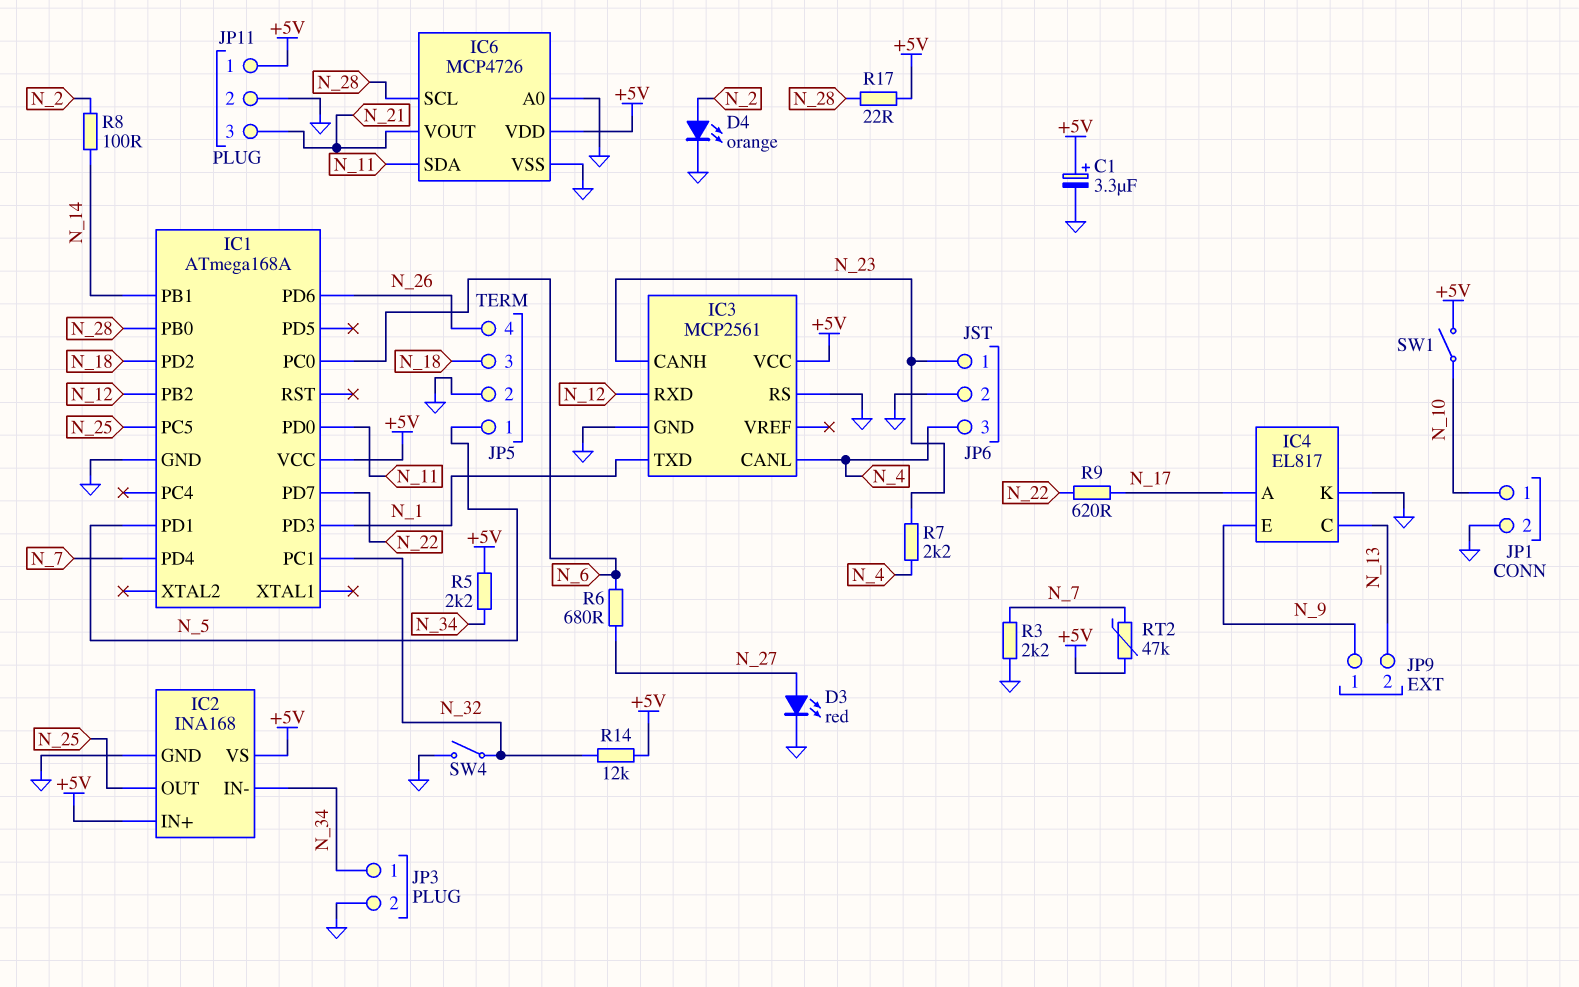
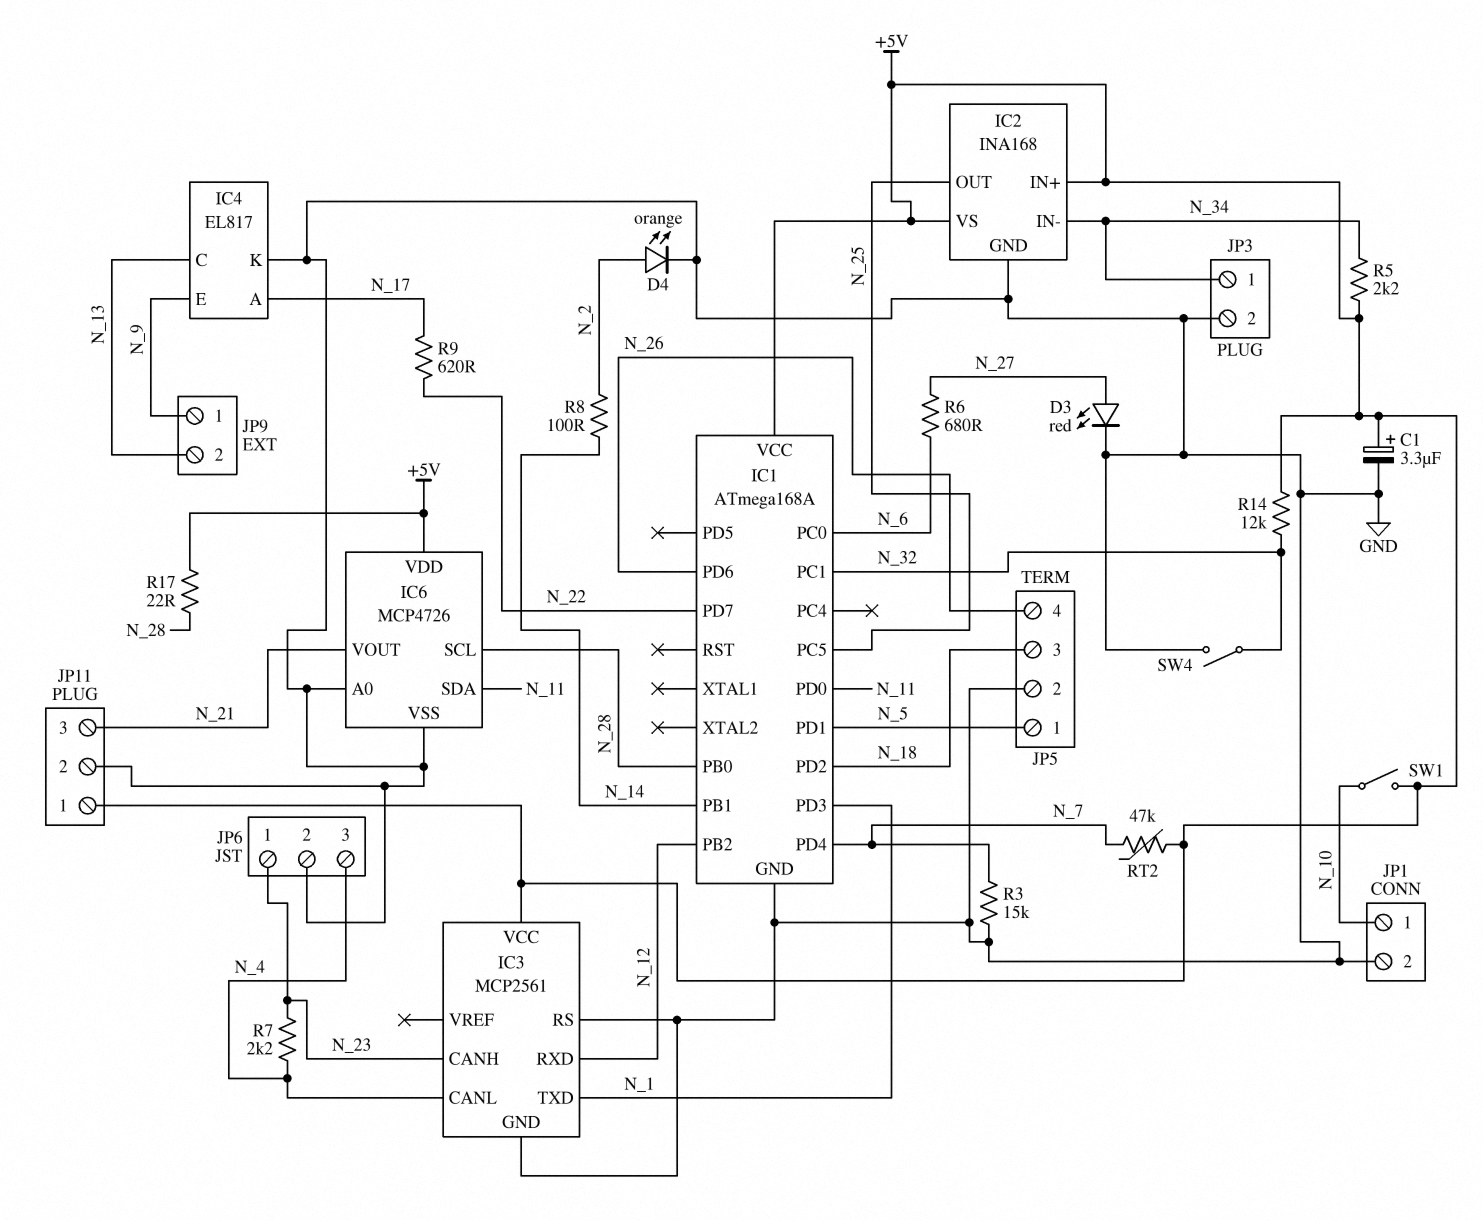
R3: 2.2k (GND, N_7) -> 15k (GND, N_7)

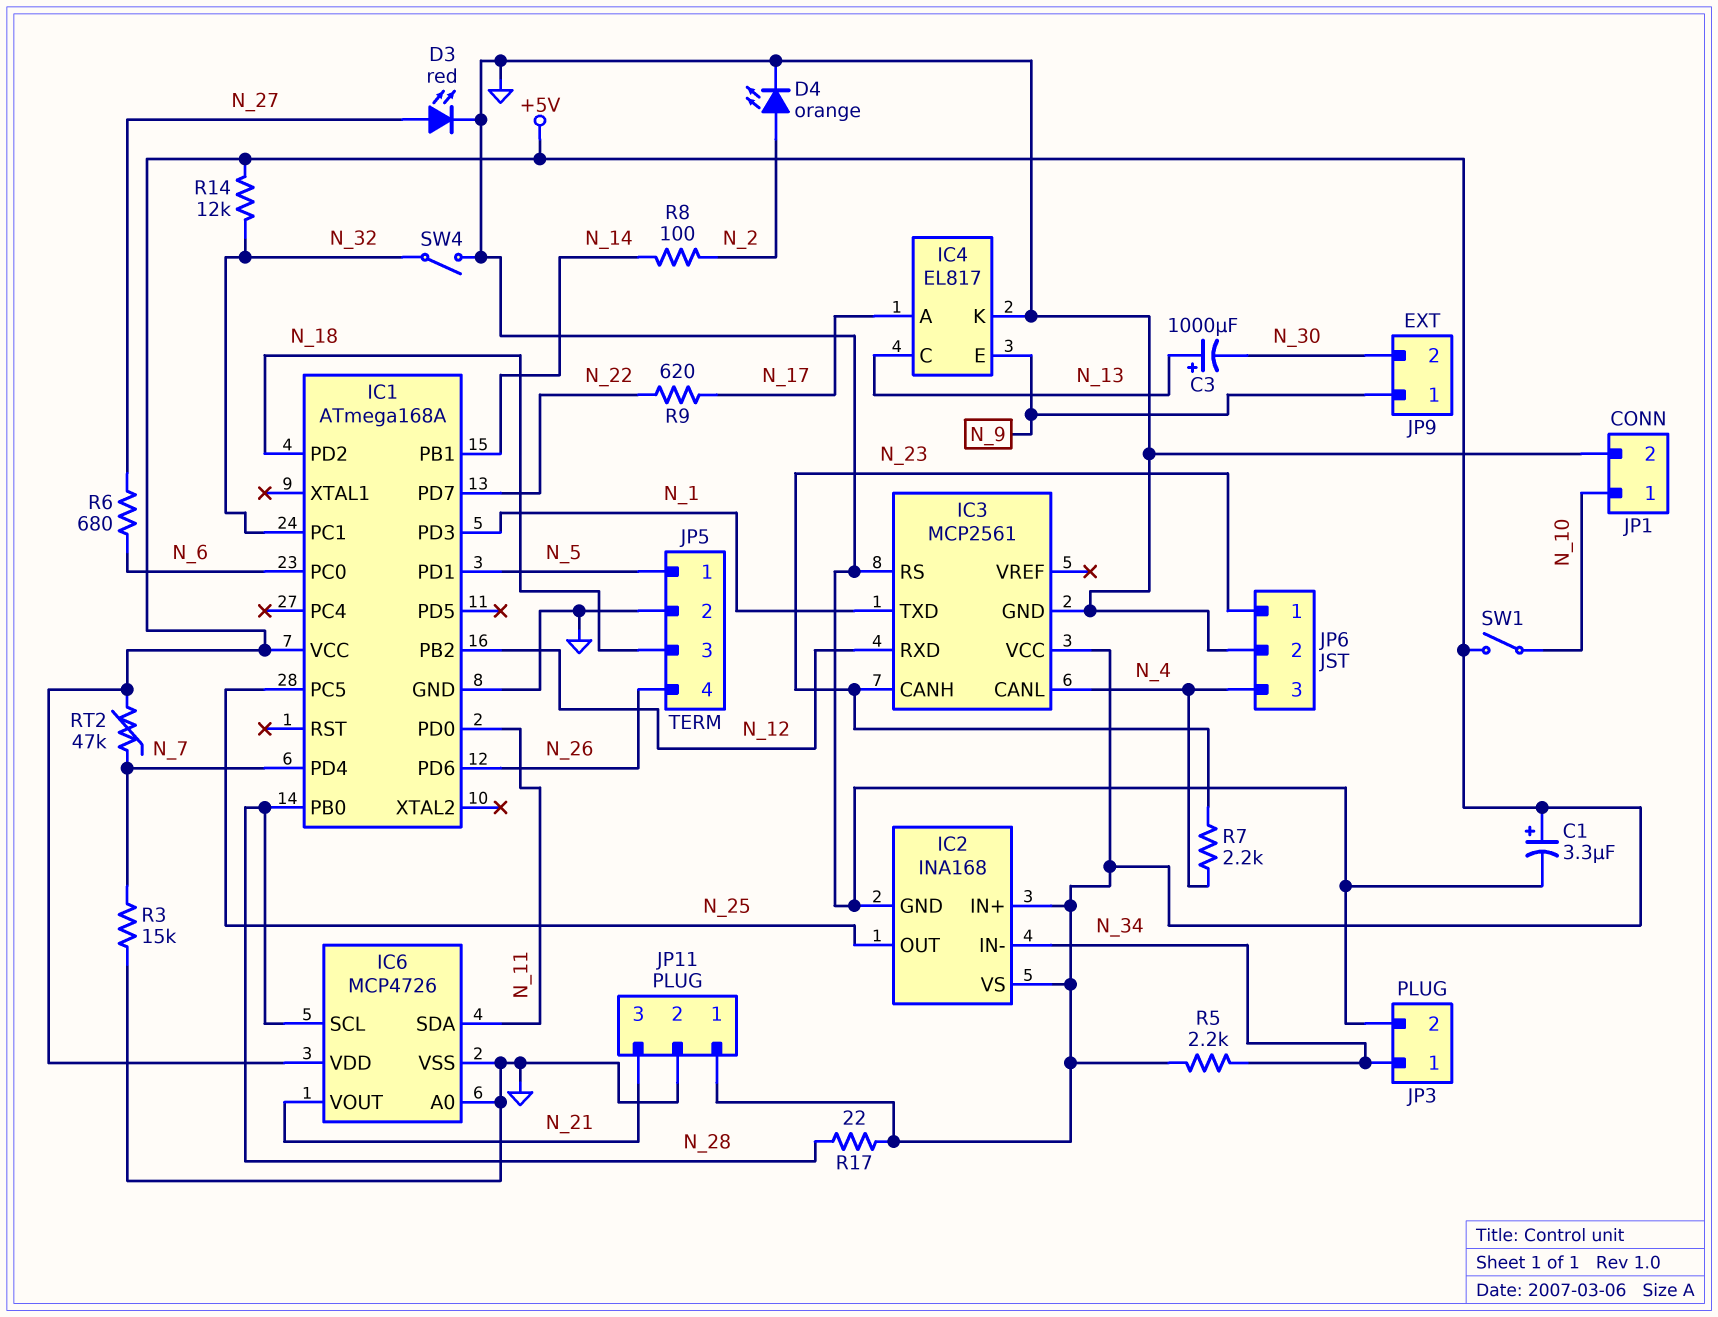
C3: none -> 1000uF (plus N_13, minus N_30)
JP9 pin 2: N_13 -> N_30

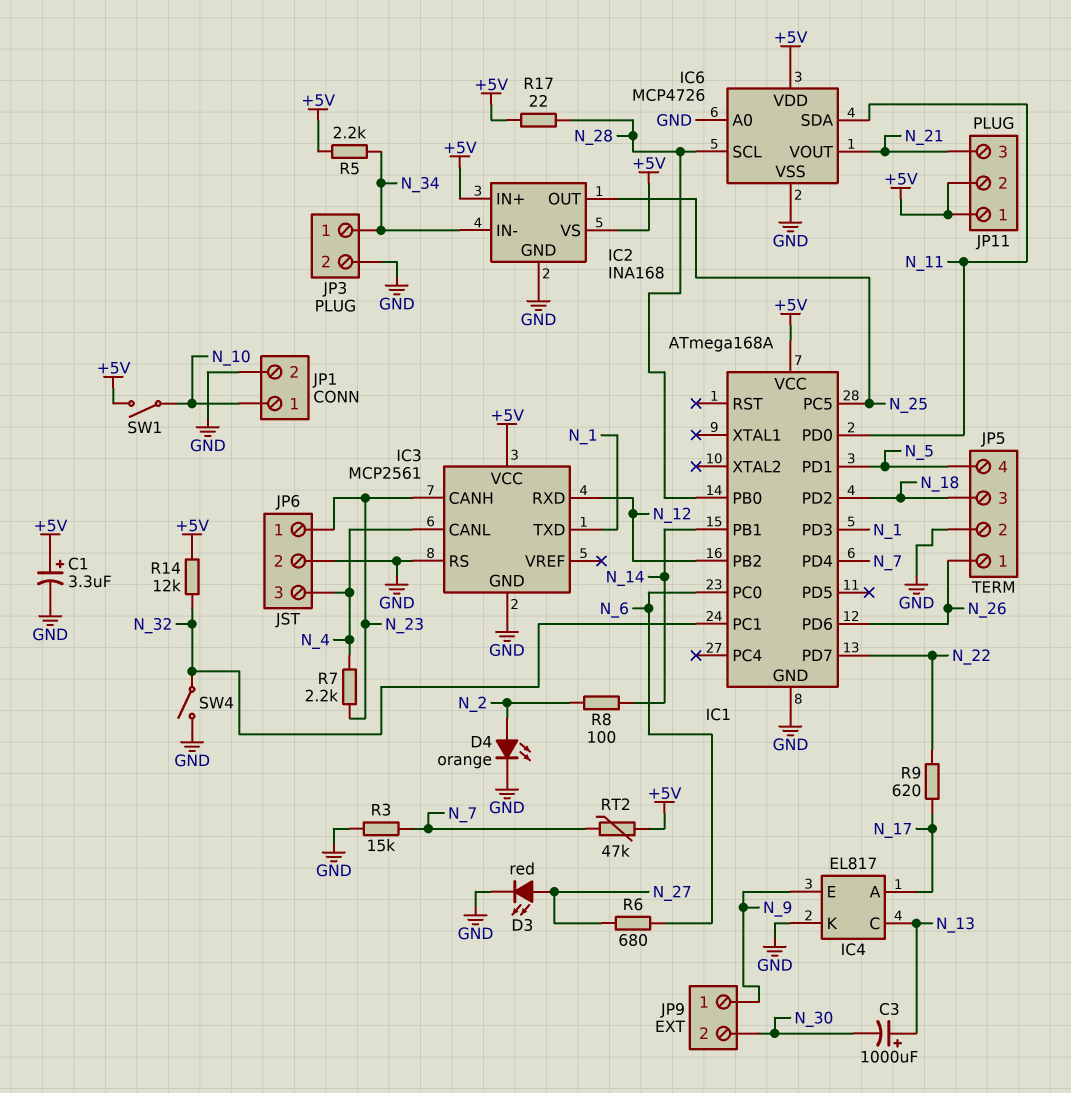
JP5 pin 1: N_5 -> N_26
JP5 pin 4: N_26 -> N_5
JP11 pin 2: GND -> +5V

